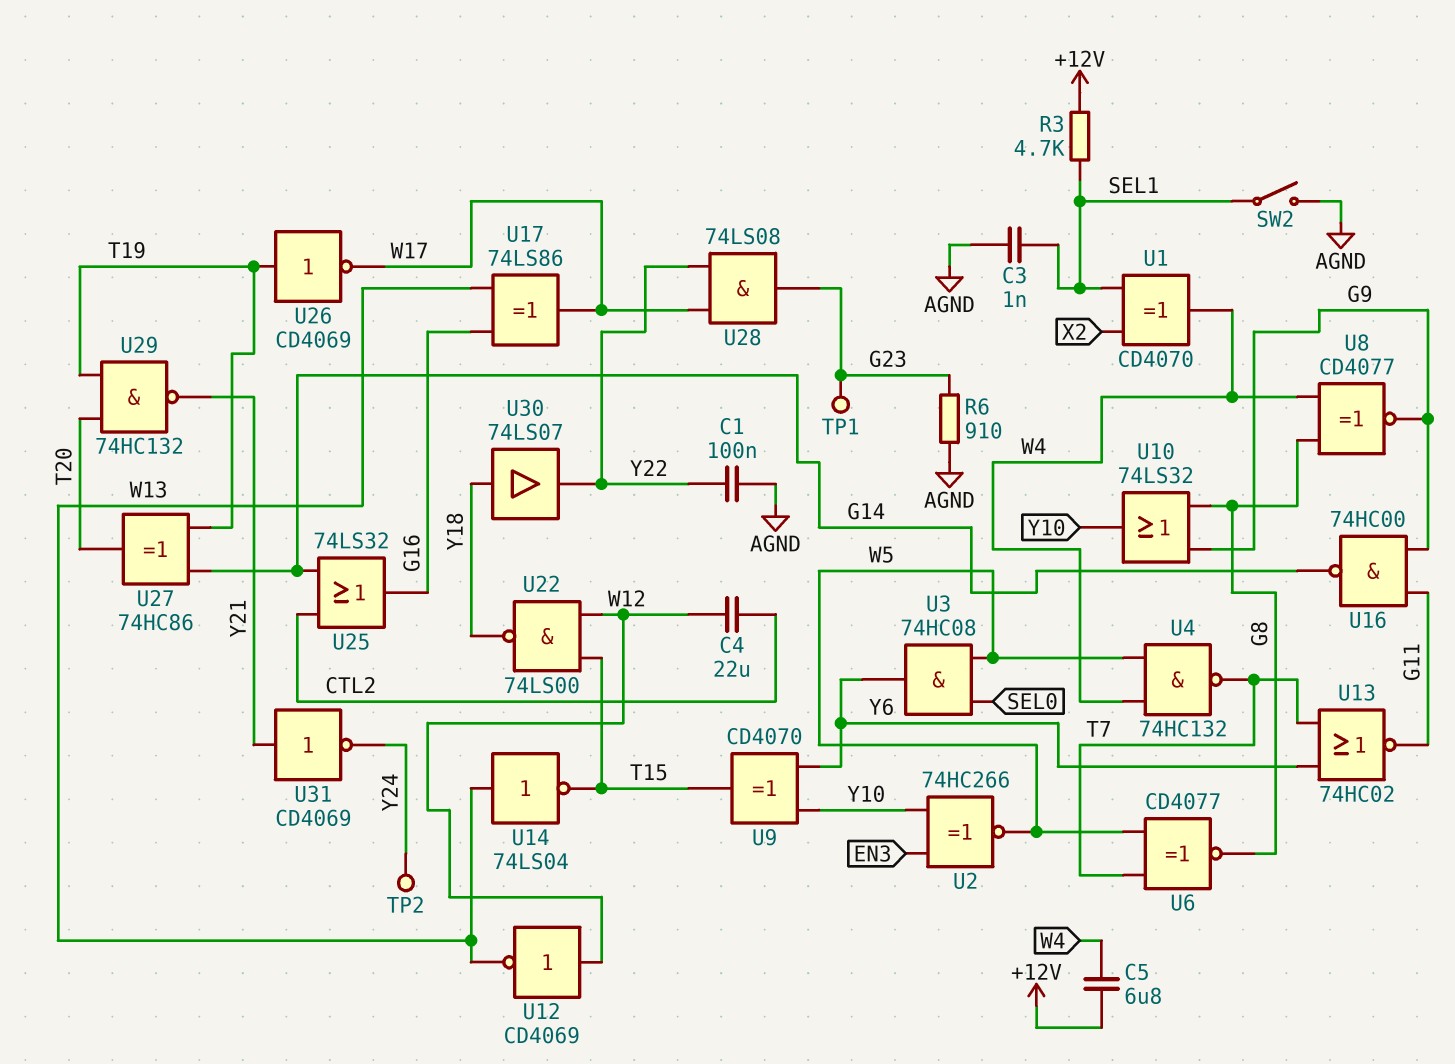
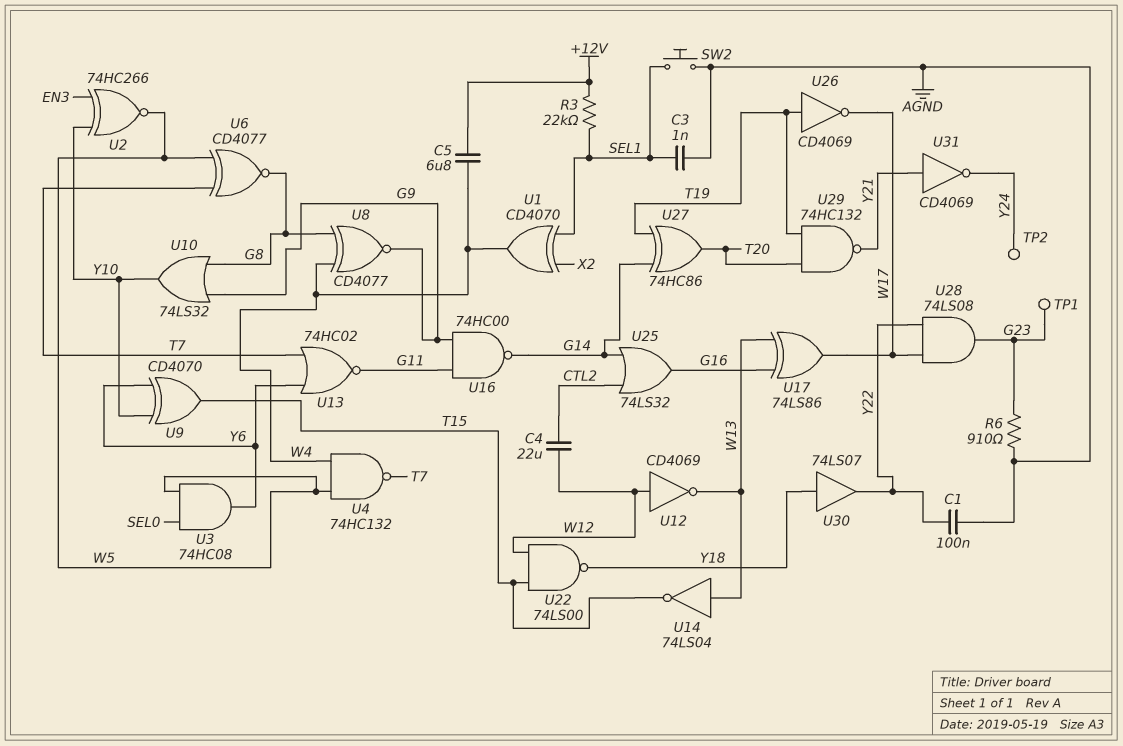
R3: 4.7k (+12V, SEL1) -> 22k (+12V, SEL1)
SW2: switch (AGND, SEL1) -> button (AGND, SEL1)

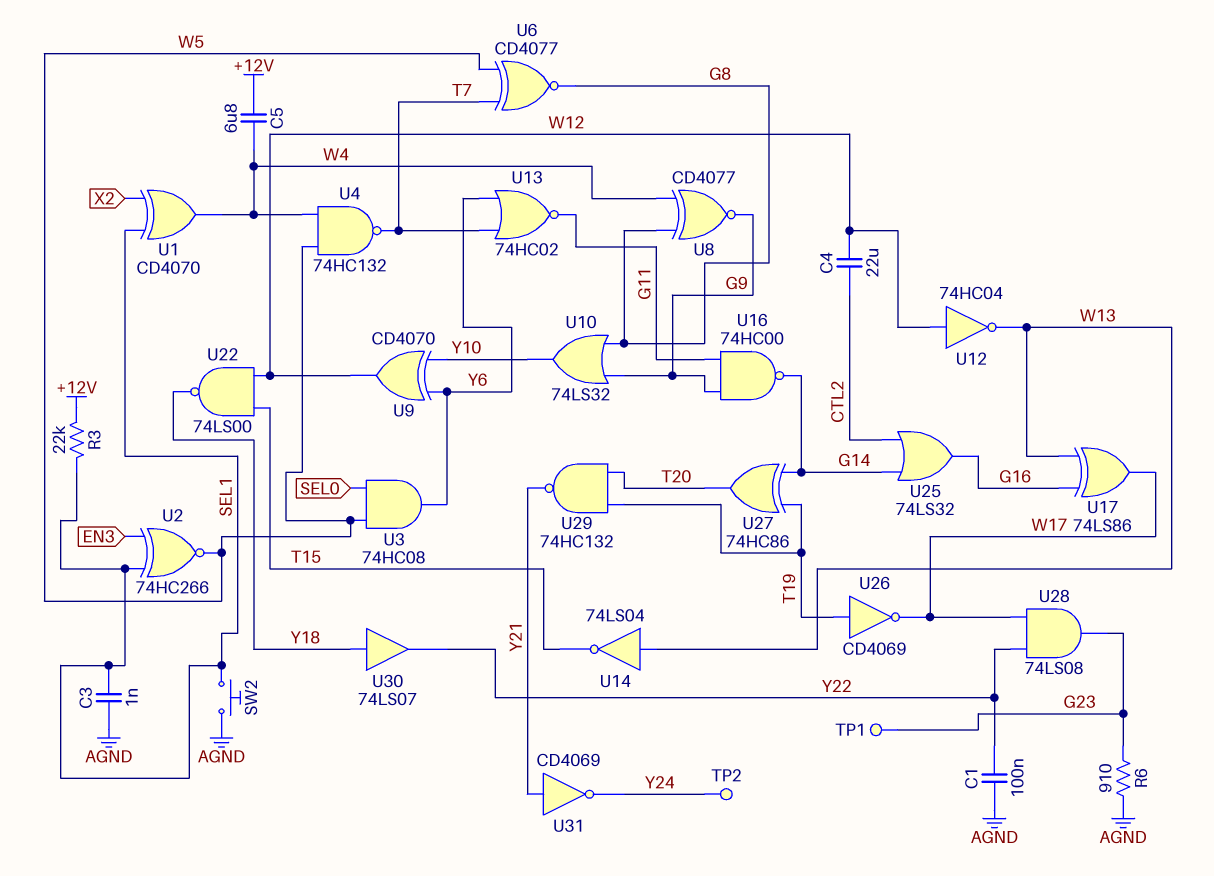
U2: XNOR 74HC266 (in EN3, in Y10, out W5) -> XNOR 74HC266 (in EN3, in SEL1, out W5)
U9: XOR CD4070 (in Y6, in Y10, out T15) -> XOR CD4070 (in Y6, in Y10, out W12)
U12: NOT CD4069 (in W12, out W13) -> NOT 74HC04 (in W12, out W13)

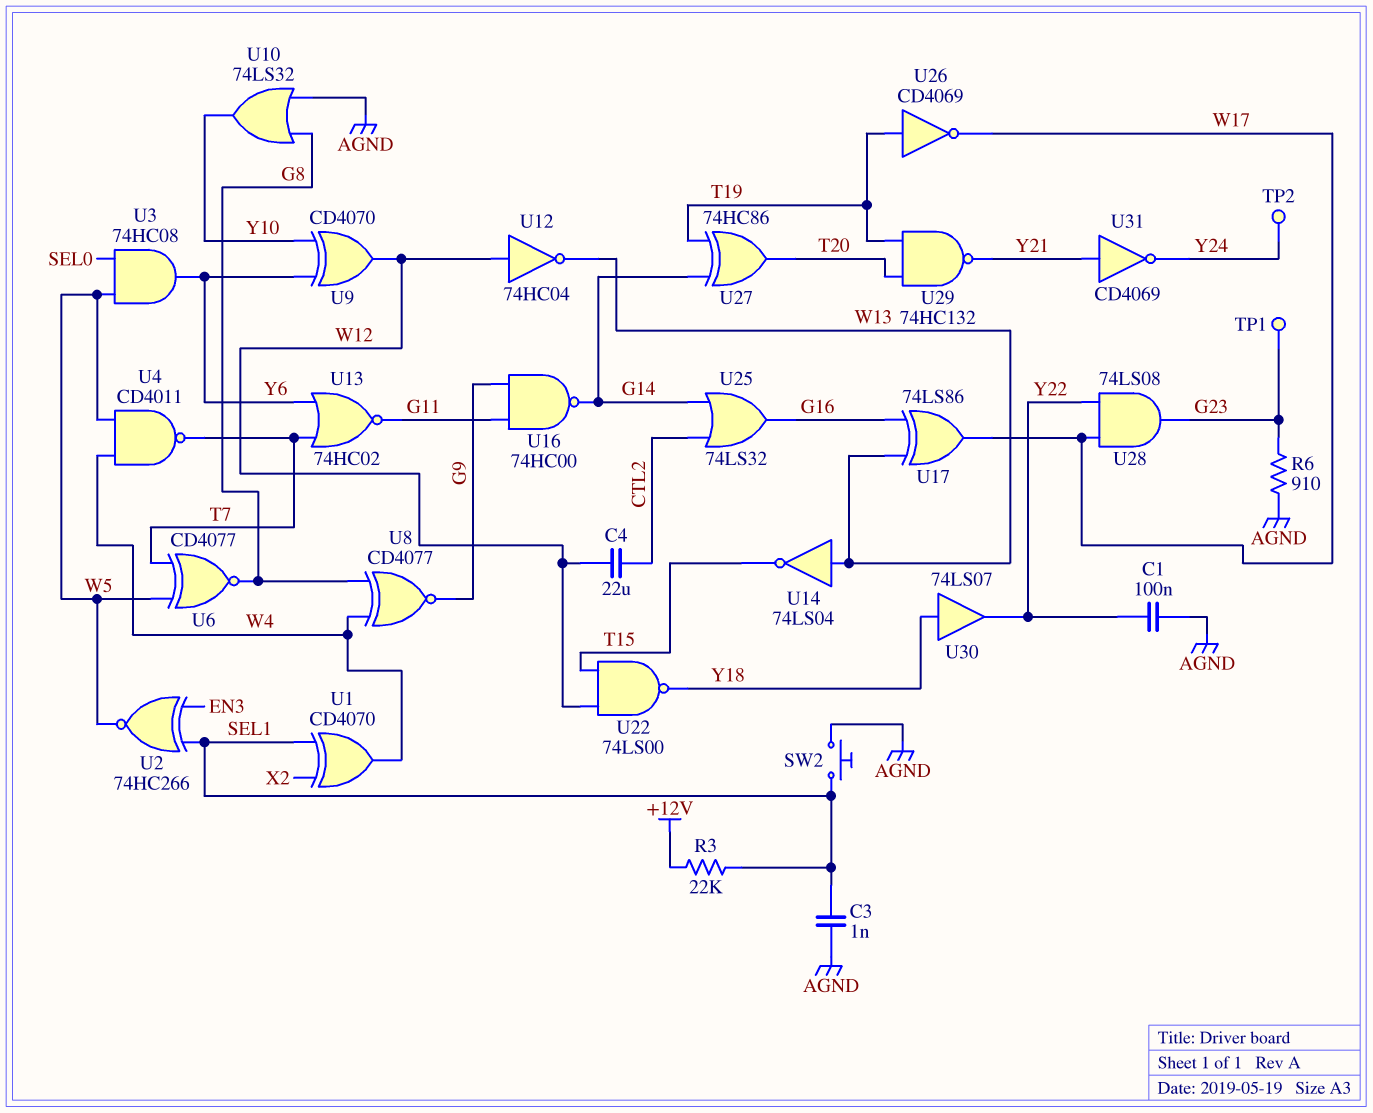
C5: 6.8uF (+12V, W4) -> none
U4: NAND 74HC132 (in W4, in W5, out T7) -> NAND CD4011 (in W4, in W5, out T7)
U10: OR 74LS32 (in G8, in G9, out Y10) -> OR 74LS32 (in AGND, in G8, out Y10)

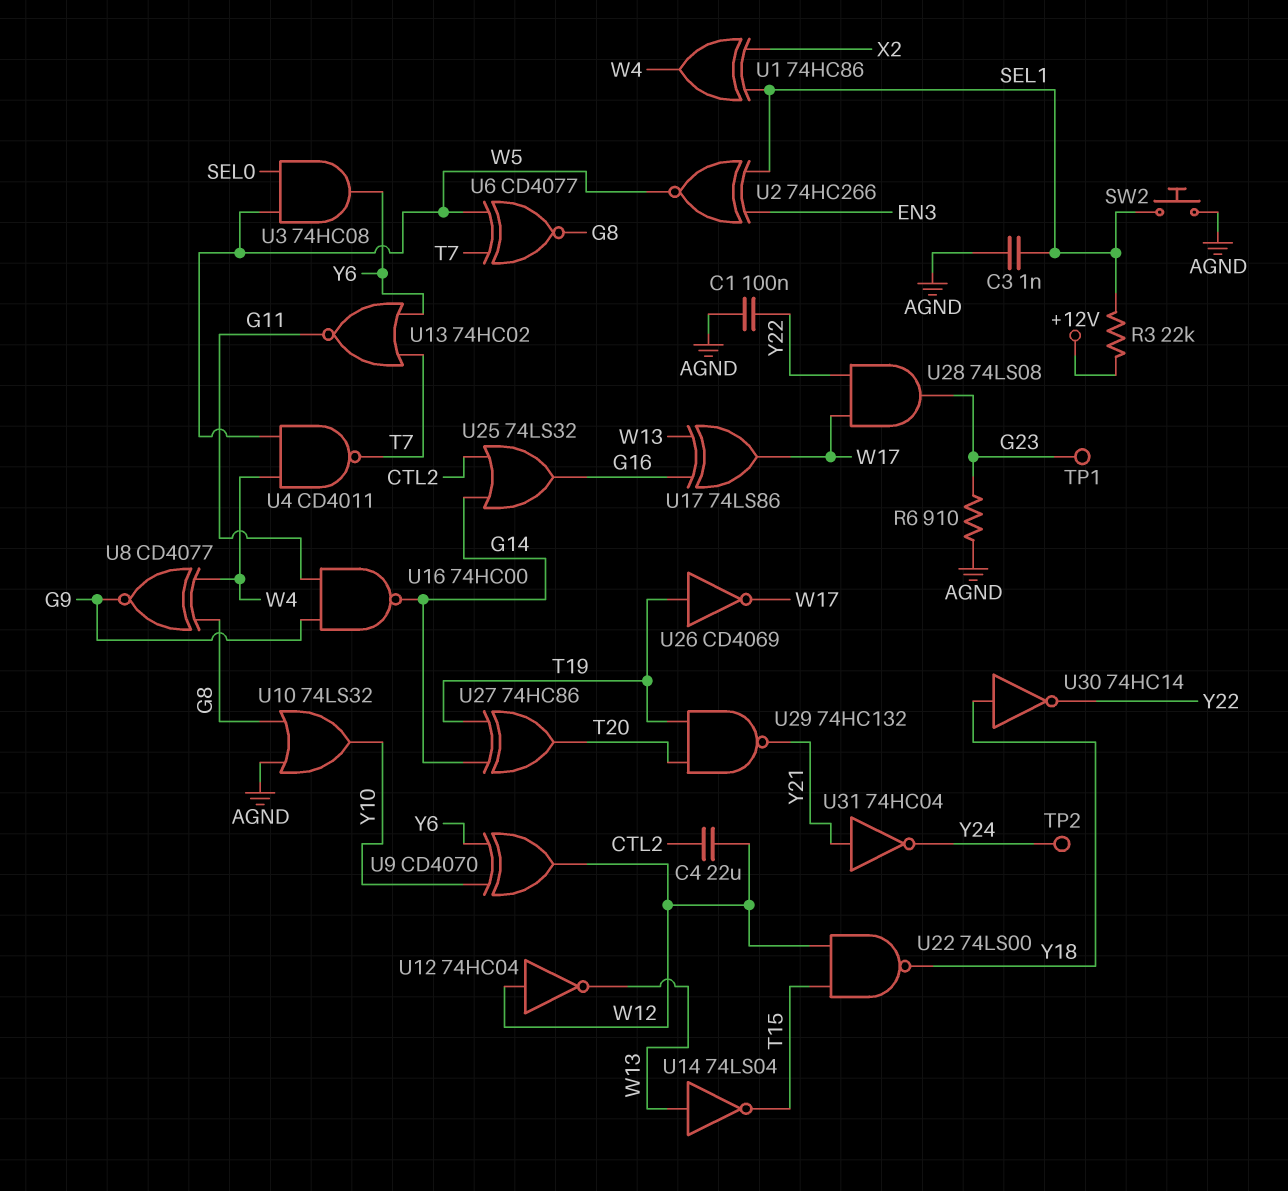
U1: XOR CD4070 (in SEL1, in X2, out W4) -> XOR 74HC86 (in SEL1, in X2, out W4)
U30: buffer 74LS07 (in Y18, out Y22) -> NOT 74HC14 (in Y18, out Y22)
U31: NOT CD4069 (in Y21, out Y24) -> NOT 74HC04 (in Y21, out Y24)

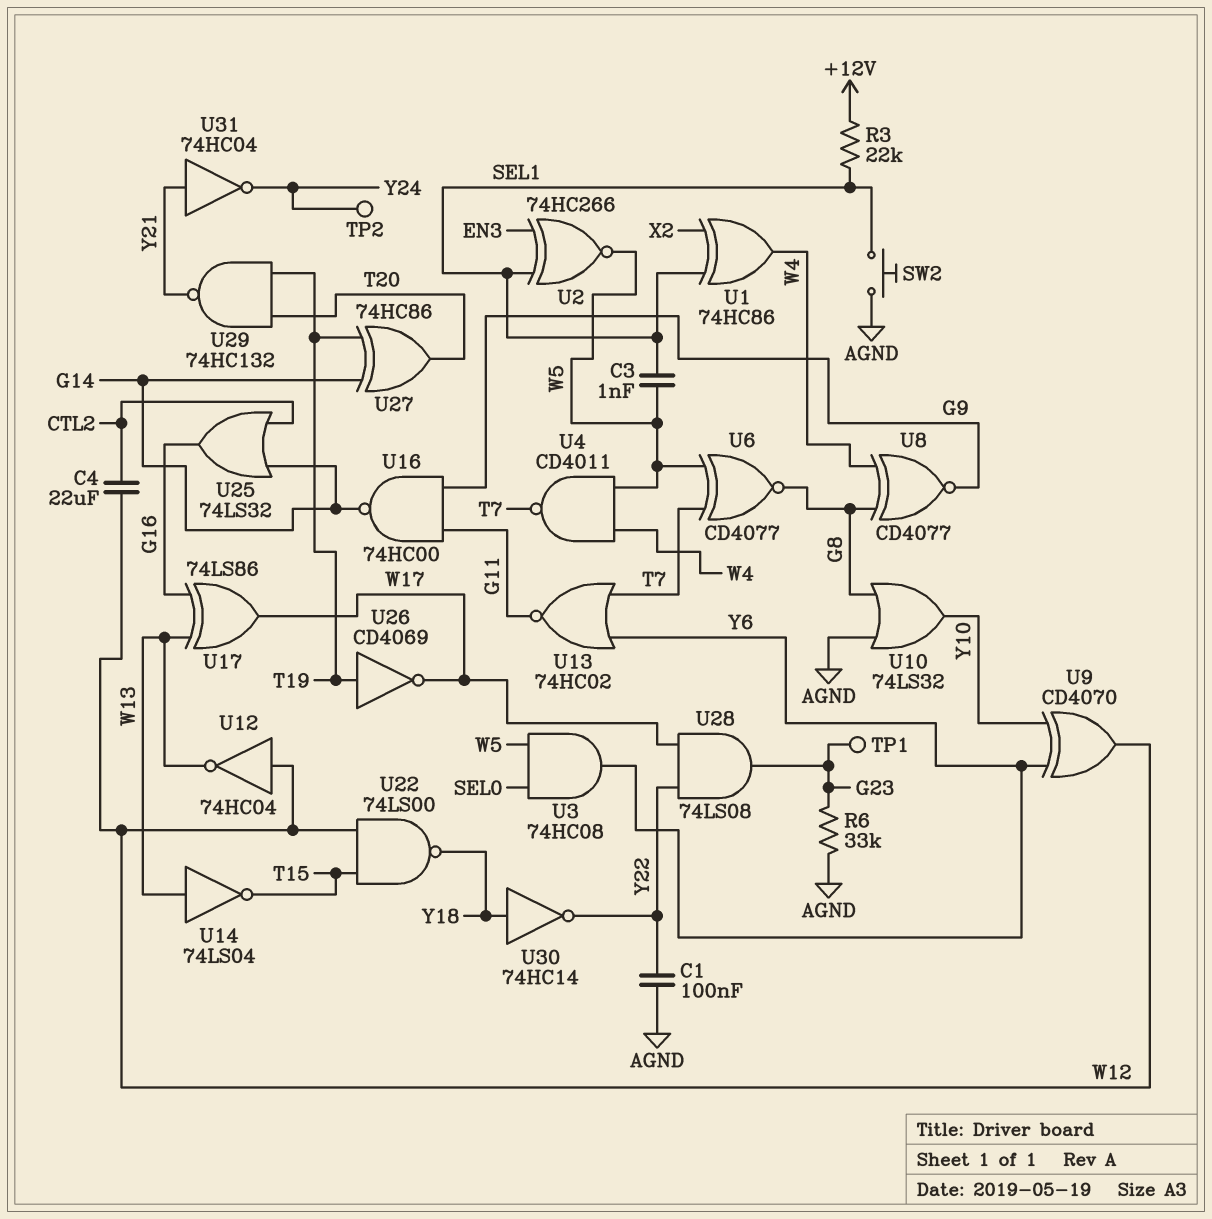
C3: 1nF (AGND, SEL1) -> 1nF (SEL1, W5)
R6: 910 (AGND, G23) -> 33k (AGND, G23)

